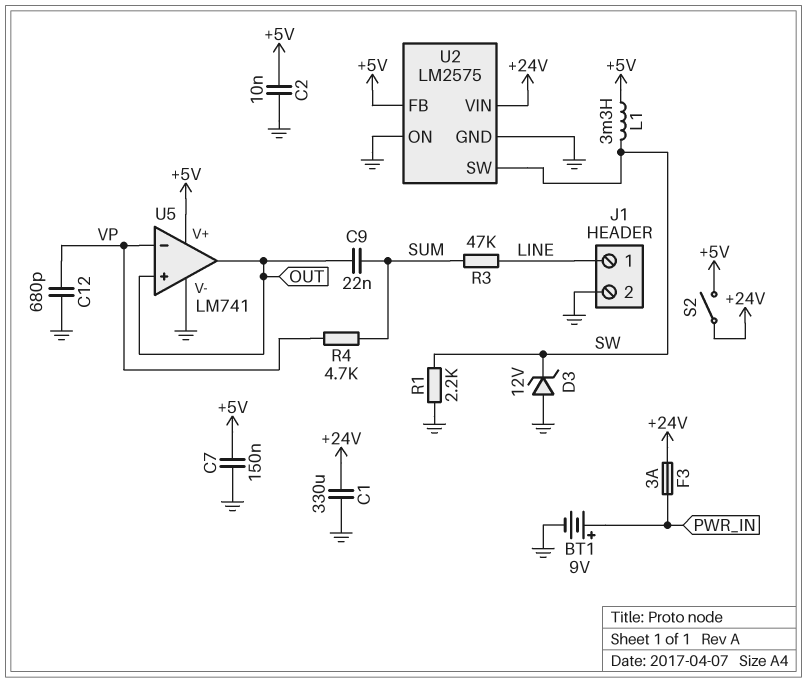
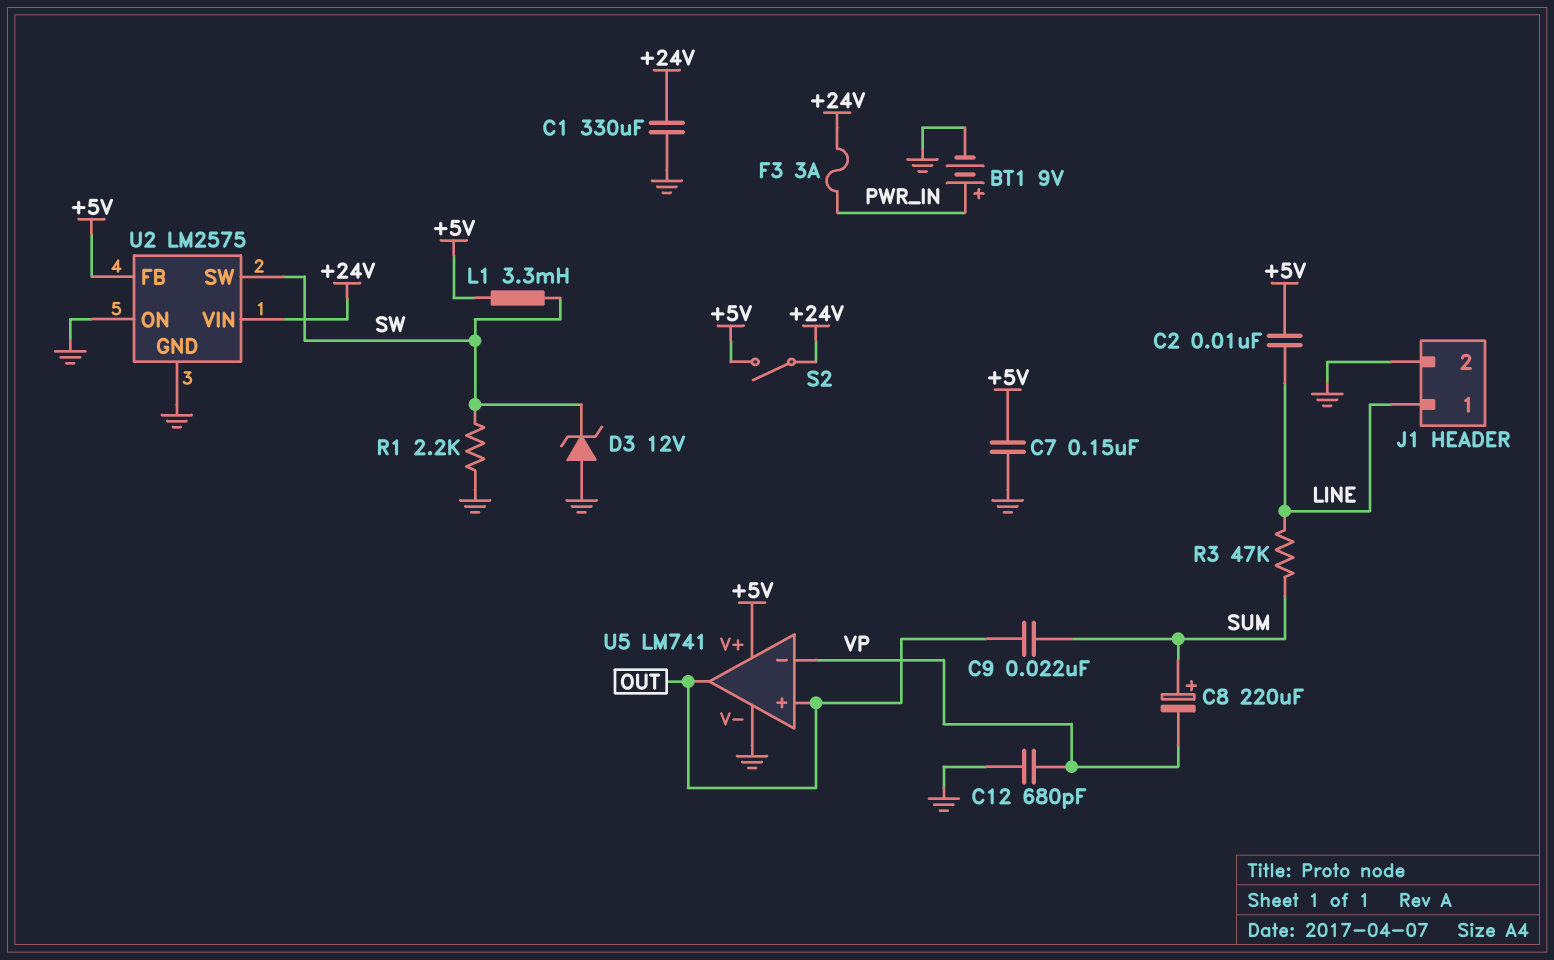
C2: 10nF (+5V, GND) -> 10nF (+5V, LINE)
C8: none -> 220uF (plus SUM, minus VP)
R4: 4.7k (SUM, VP) -> none

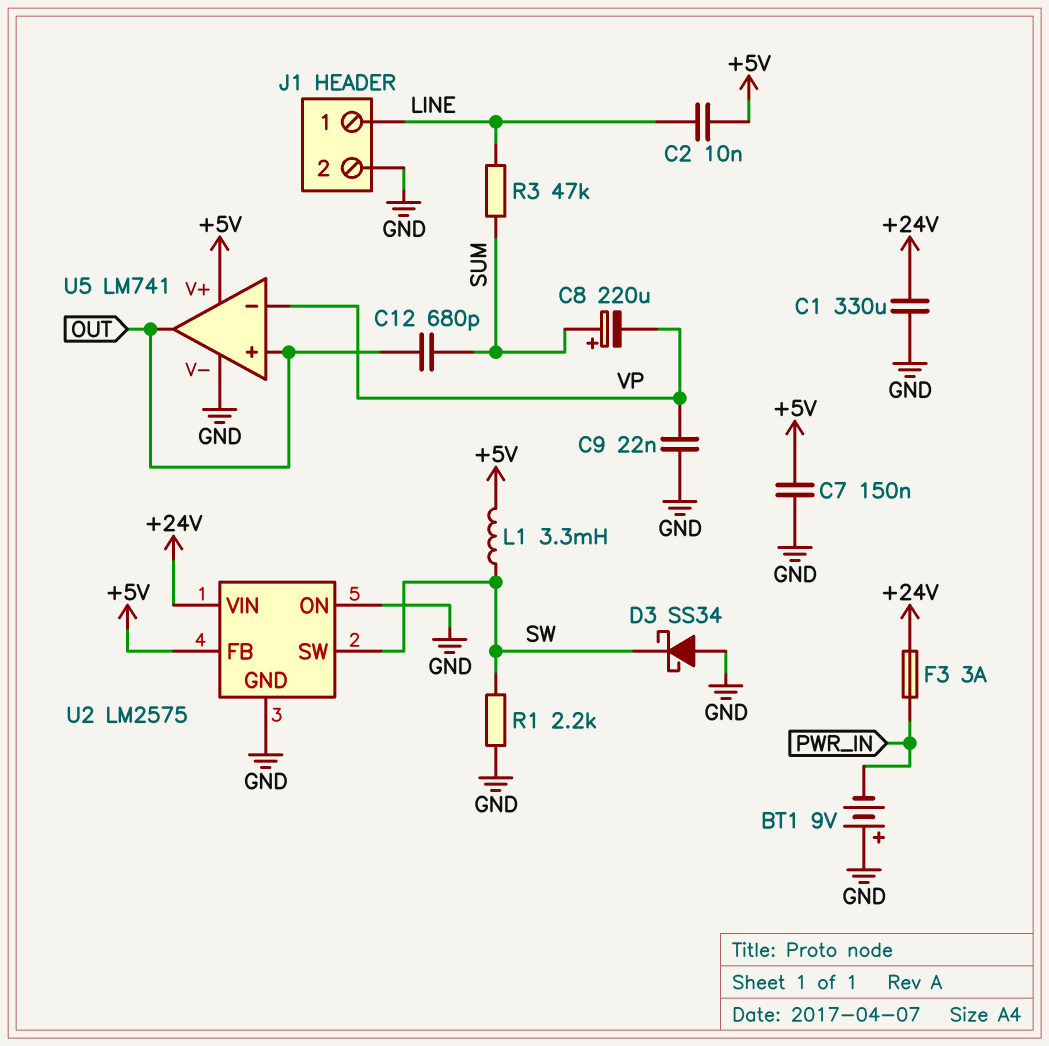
BT1: 9V (plus PWR_IN, minus GND) -> 9V (plus GND, minus PWR_IN)
C9: 22nF (OUT, SUM) -> 22nF (GND, VP)
C12: 680pF (GND, VP) -> 680pF (OUT, SUM)
D3: zener 12V (A GND, K SW) -> schottky SS34 (A GND, K SW)
S2: switch (+5V, +24V) -> none

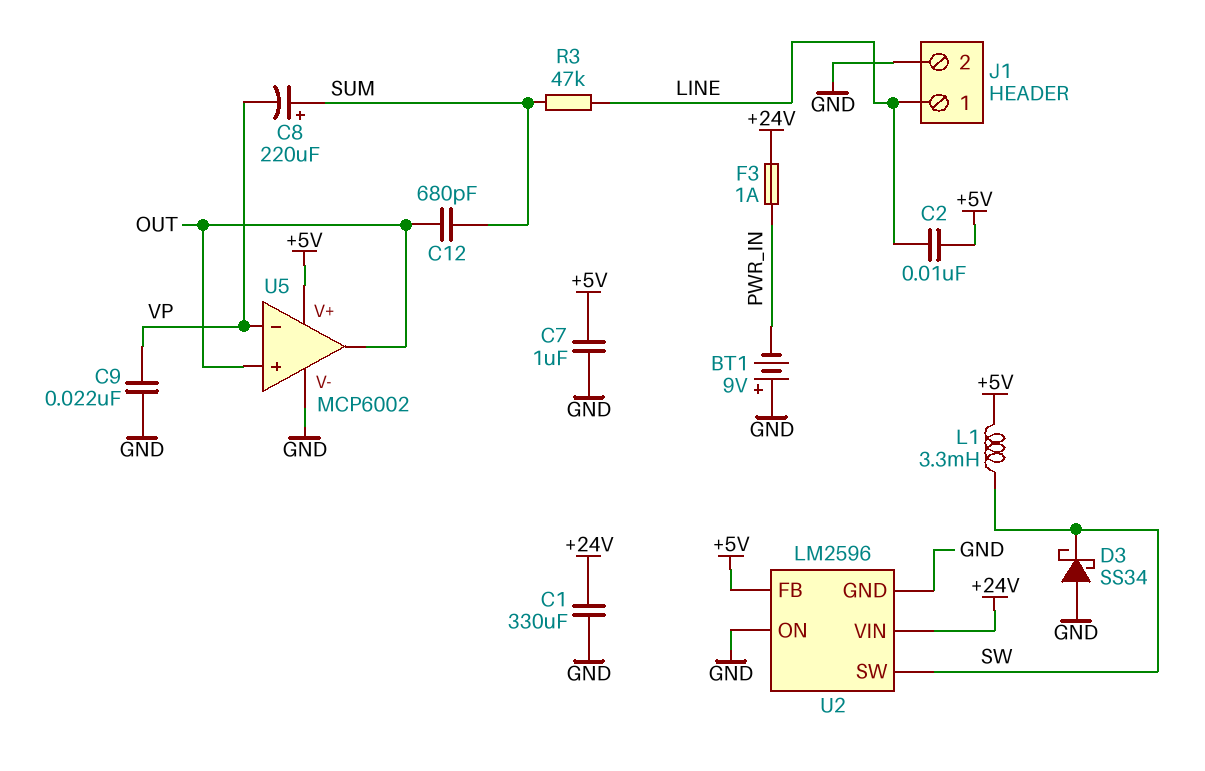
C7: 150nF (+5V, GND) -> 1uF (+5V, GND)
F3: 3A (+24V, PWR_IN) -> 1A (+24V, PWR_IN)
R1: 2.2k (GND, SW) -> none
U2: LM2575 -> LM2596
U5: LM741 -> MCP6002

